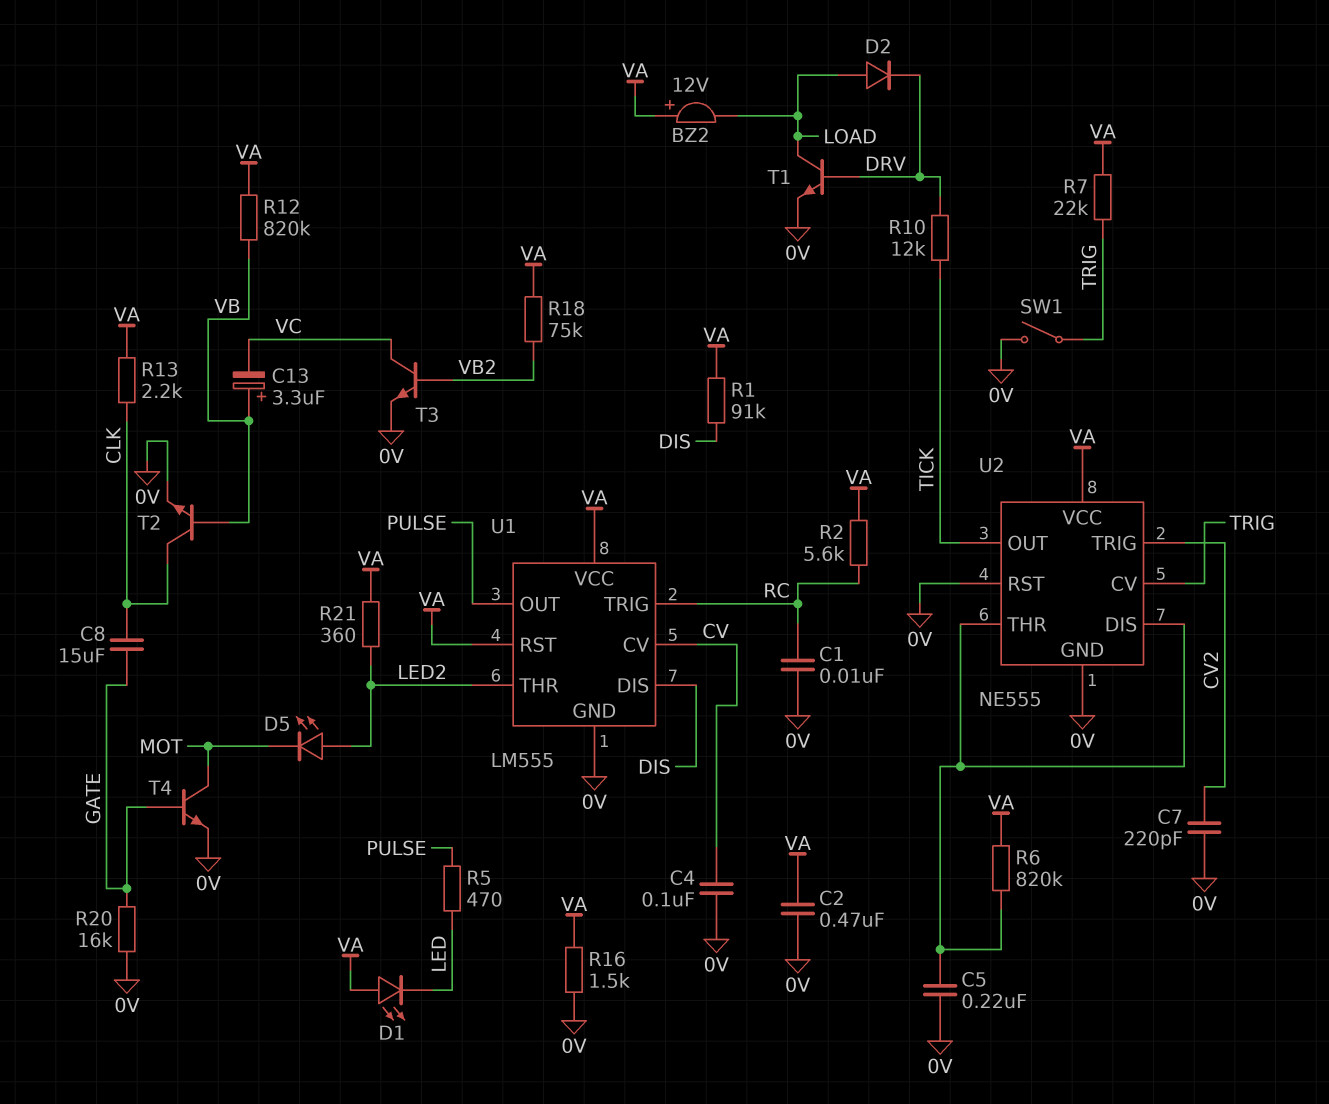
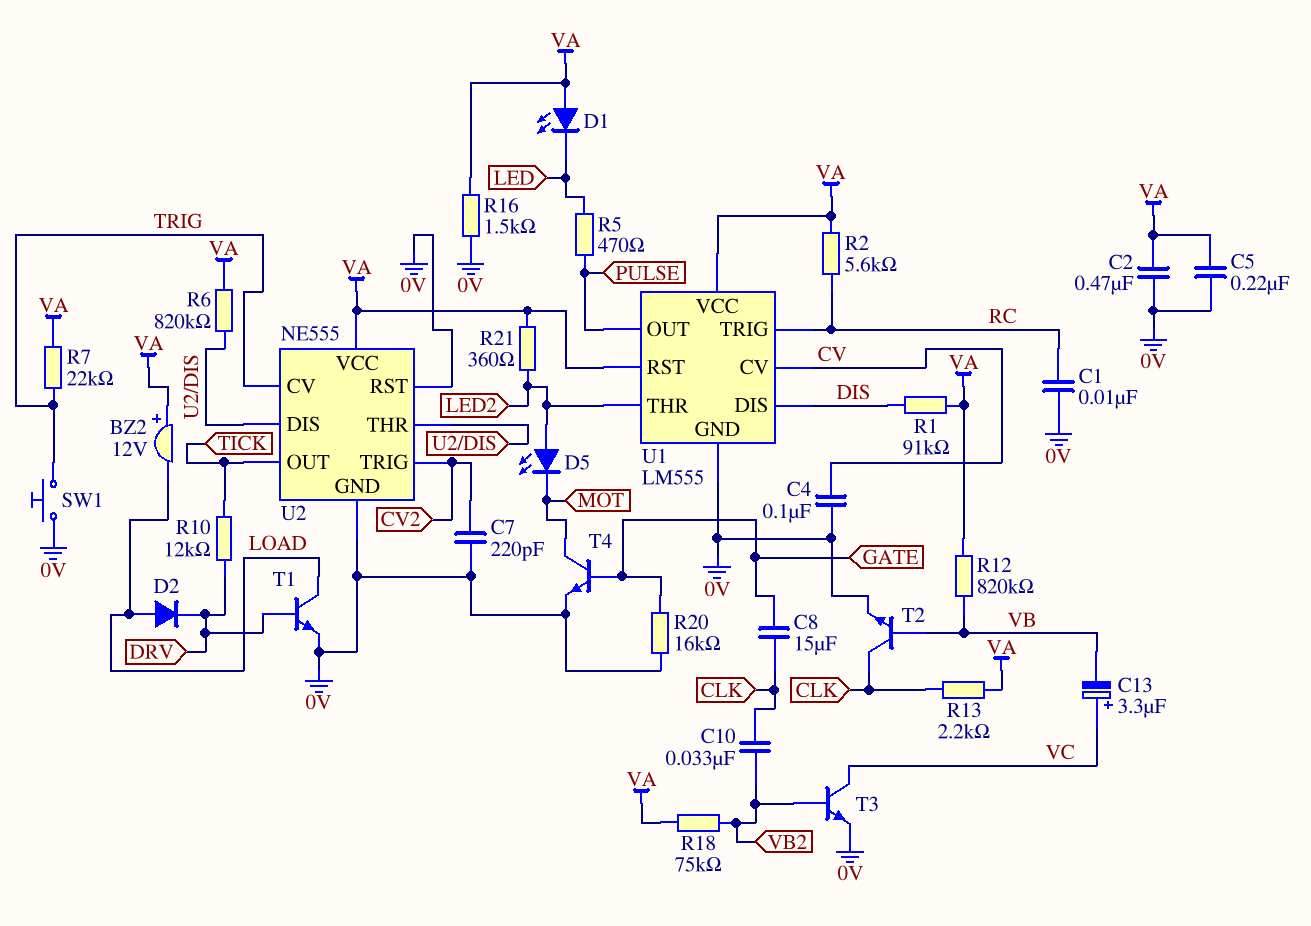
C5: 220nF (0V, U2/DIS) -> 220nF (0V, VA)
C10: none -> 33nF (CLK, VB2)
C13: 3.3uF (plus VB, minus VC) -> 3.3uF (plus VC, minus VB)
SW1: switch (0V, TRIG) -> button (0V, TRIG)

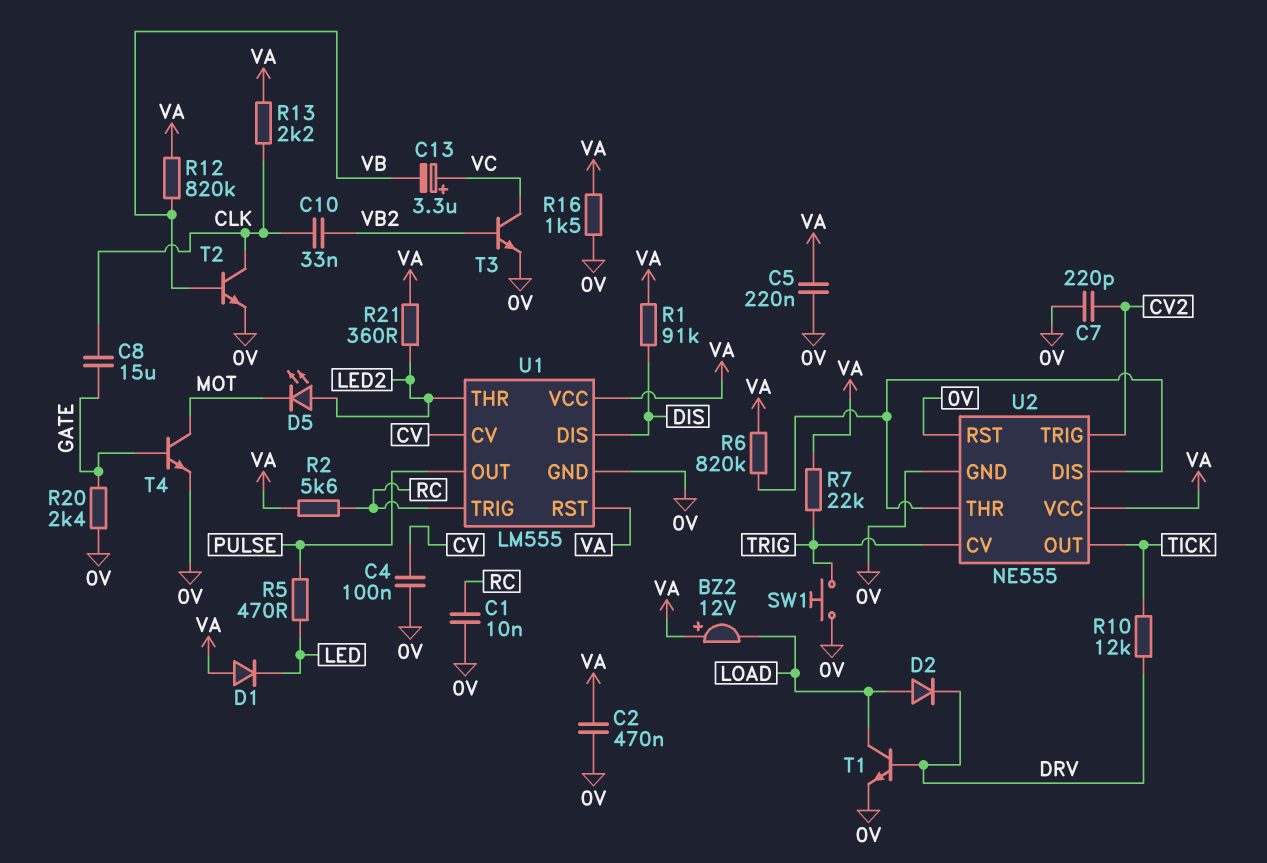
D1: LED (A VA, K LED) -> diode (A VA, K LED)
R18: 75k (VA, VB2) -> none
R20: 16k (0V, GATE) -> 2.4k (0V, GATE)

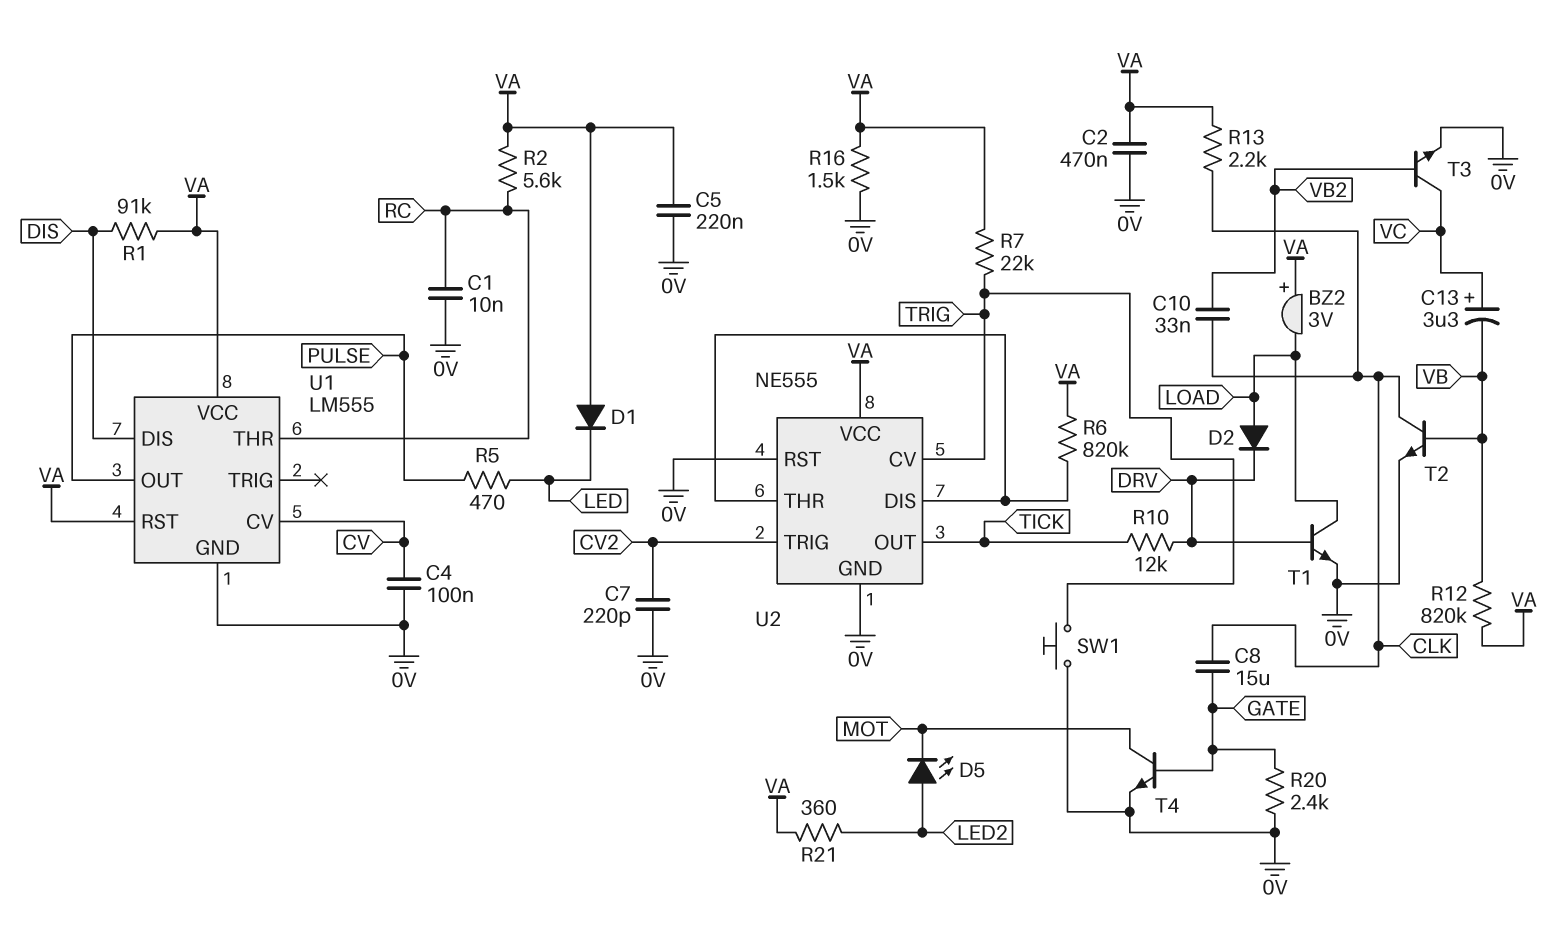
BZ2: buzzer 12V (plus VA, minus LOAD) -> buzzer 3V (plus VA, minus LOAD)
U1 pin THR: LED2 -> RC
U1 pin TRIG: RC -> none

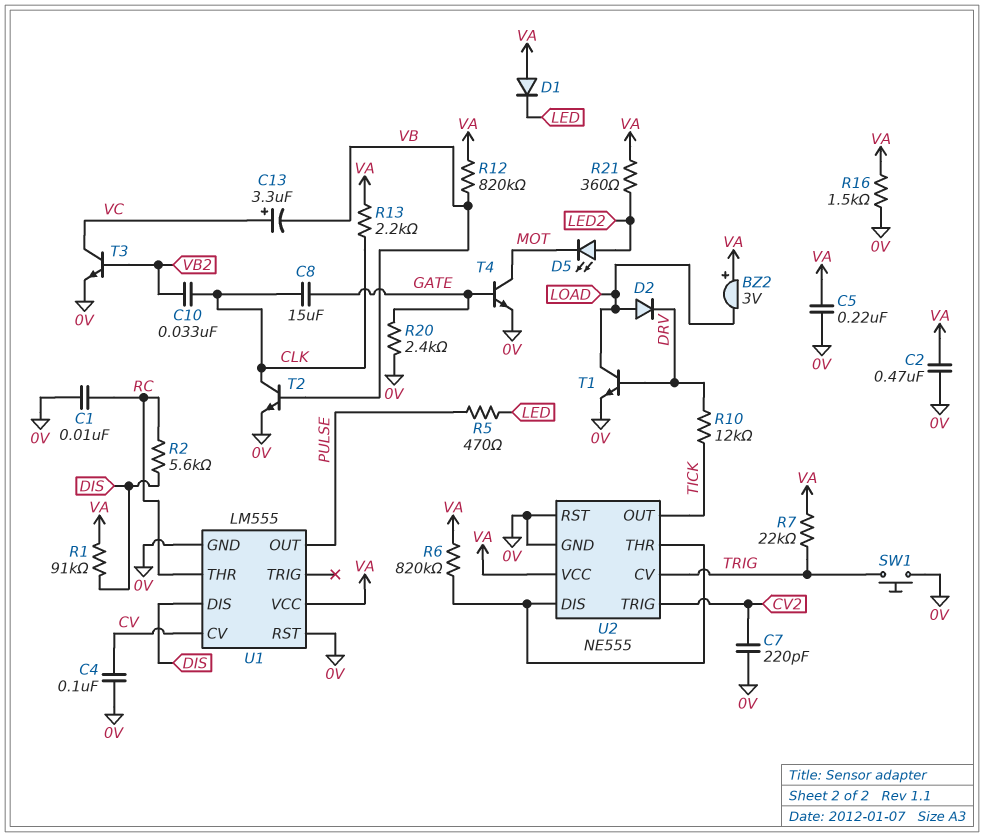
R2: 5.6k (RC, VA) -> 5.6k (DIS, RC)
U1 pin RST: VA -> 0V

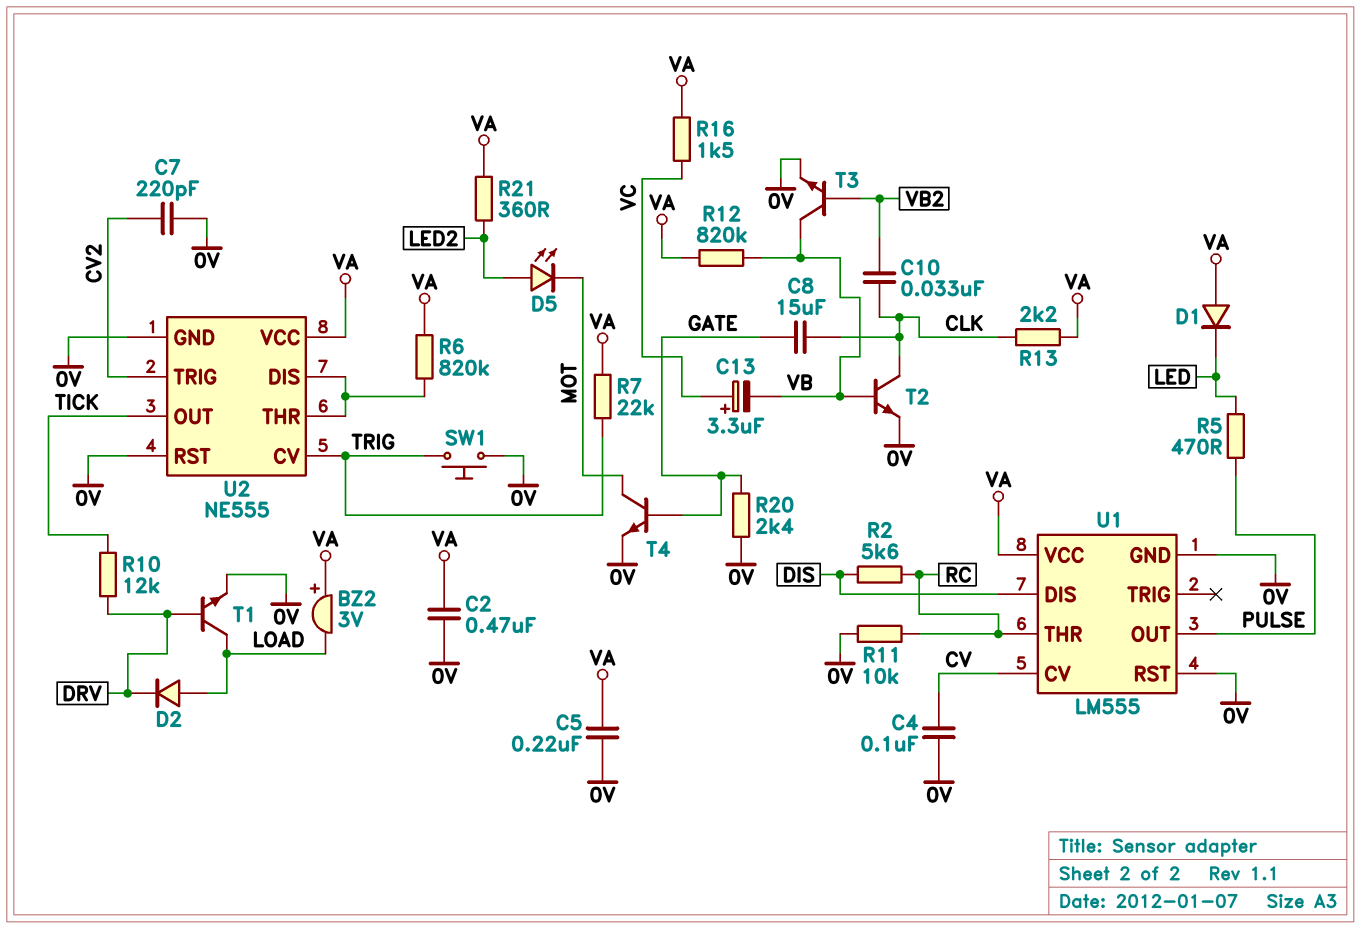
C1: 10nF (0V, RC) -> none
R1: 91k (DIS, VA) -> none
R11: none -> 10k (0V, RC)
R16: 1.5k (0V, VA) -> 1.5k (VA, VC)
T3: NPN (B VB2, C VC, E 0V) -> NPN (B VB2, C VB, E 0V)

